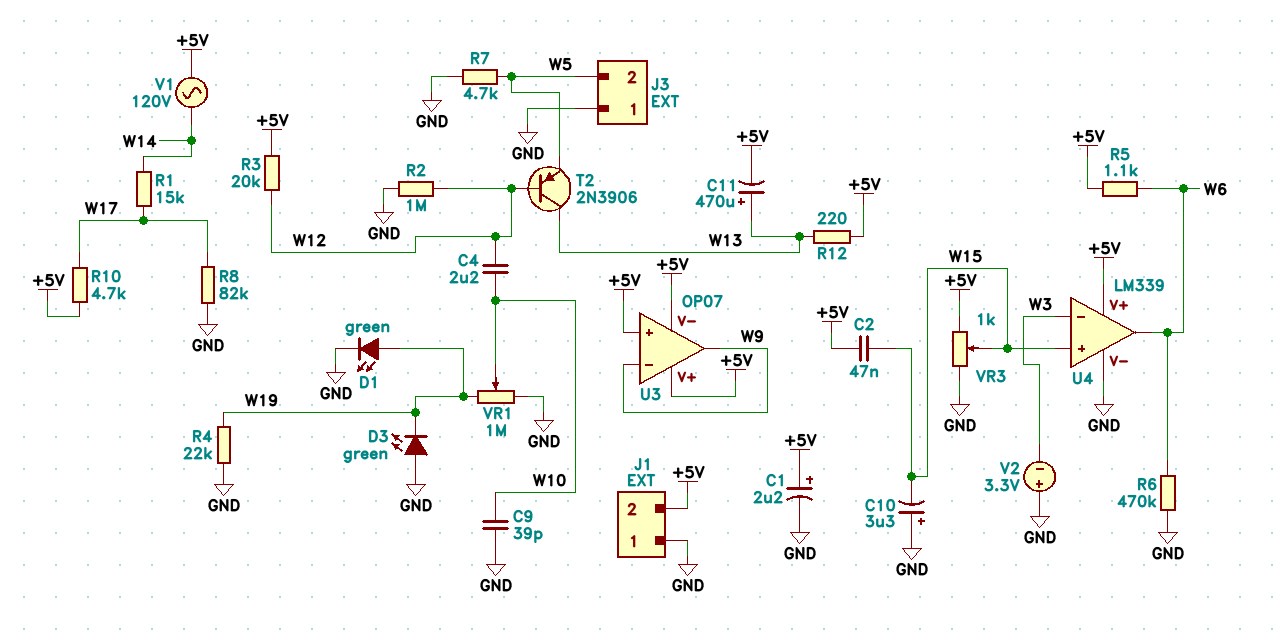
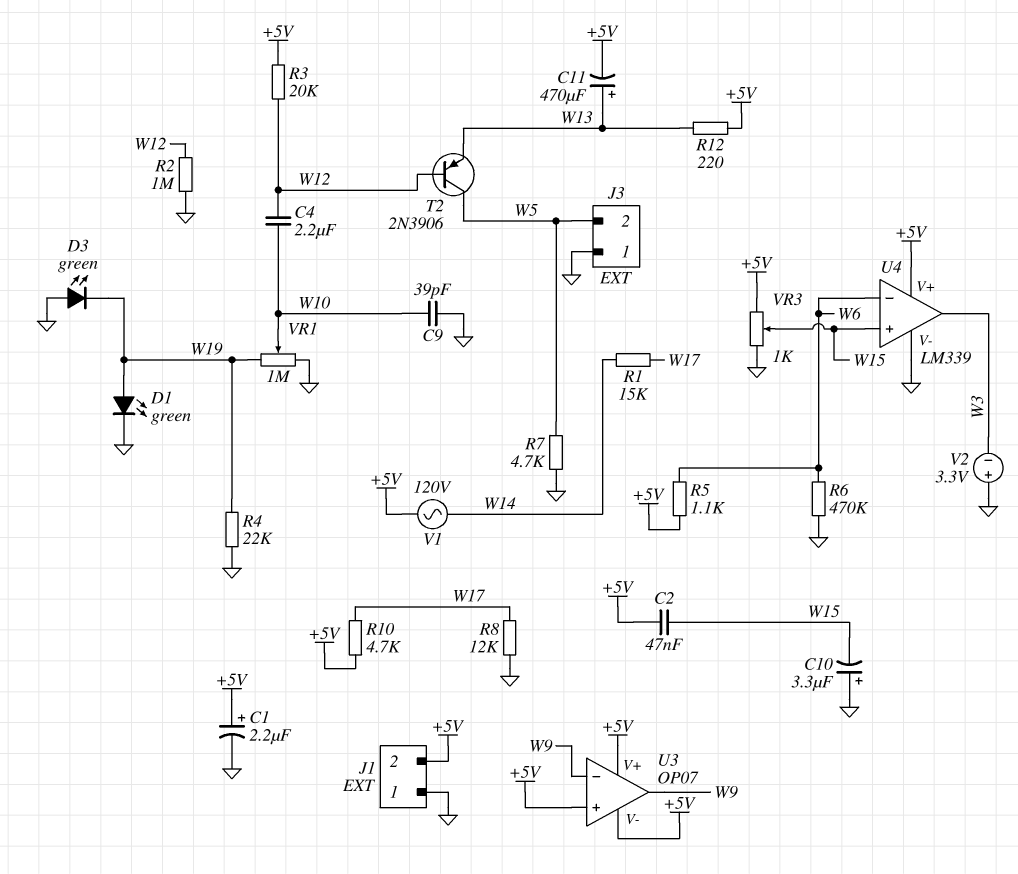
R8: 82k (GND, W17) -> 12k (GND, W17)
T2: PNP 2N3906 (B W12, C W13, E W5) -> PNP 2N3906 (B W12, C W5, E W13)
U4 pin in-: W3 -> W6
U4 pin out: W6 -> W3

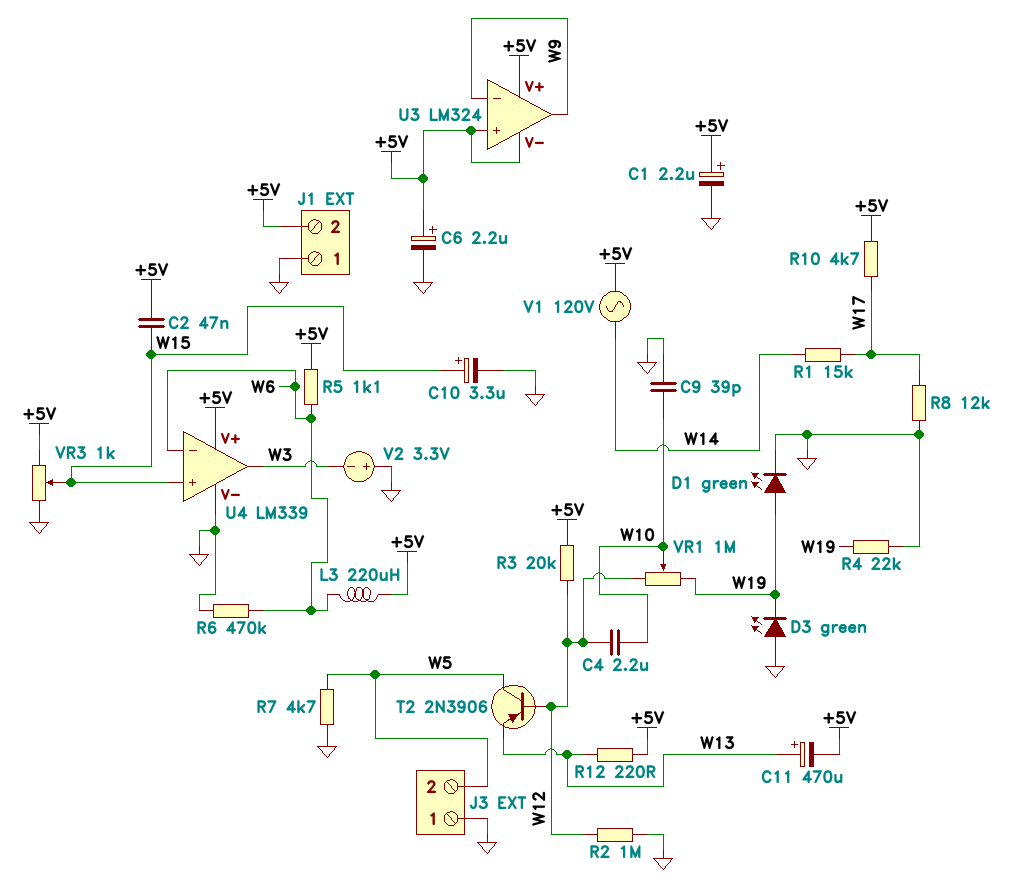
C6: none -> 2.2uF (plus +5V, minus GND)
C10: 3.3uF (plus GND, minus W15) -> 3.3uF (plus W15, minus GND)
L3: none -> 220uH (+5V, W6)
U3: OP07 -> LM324
VR1: 1M (GND, W19, wiper W10) -> 1M (W12, W19, wiper W10)

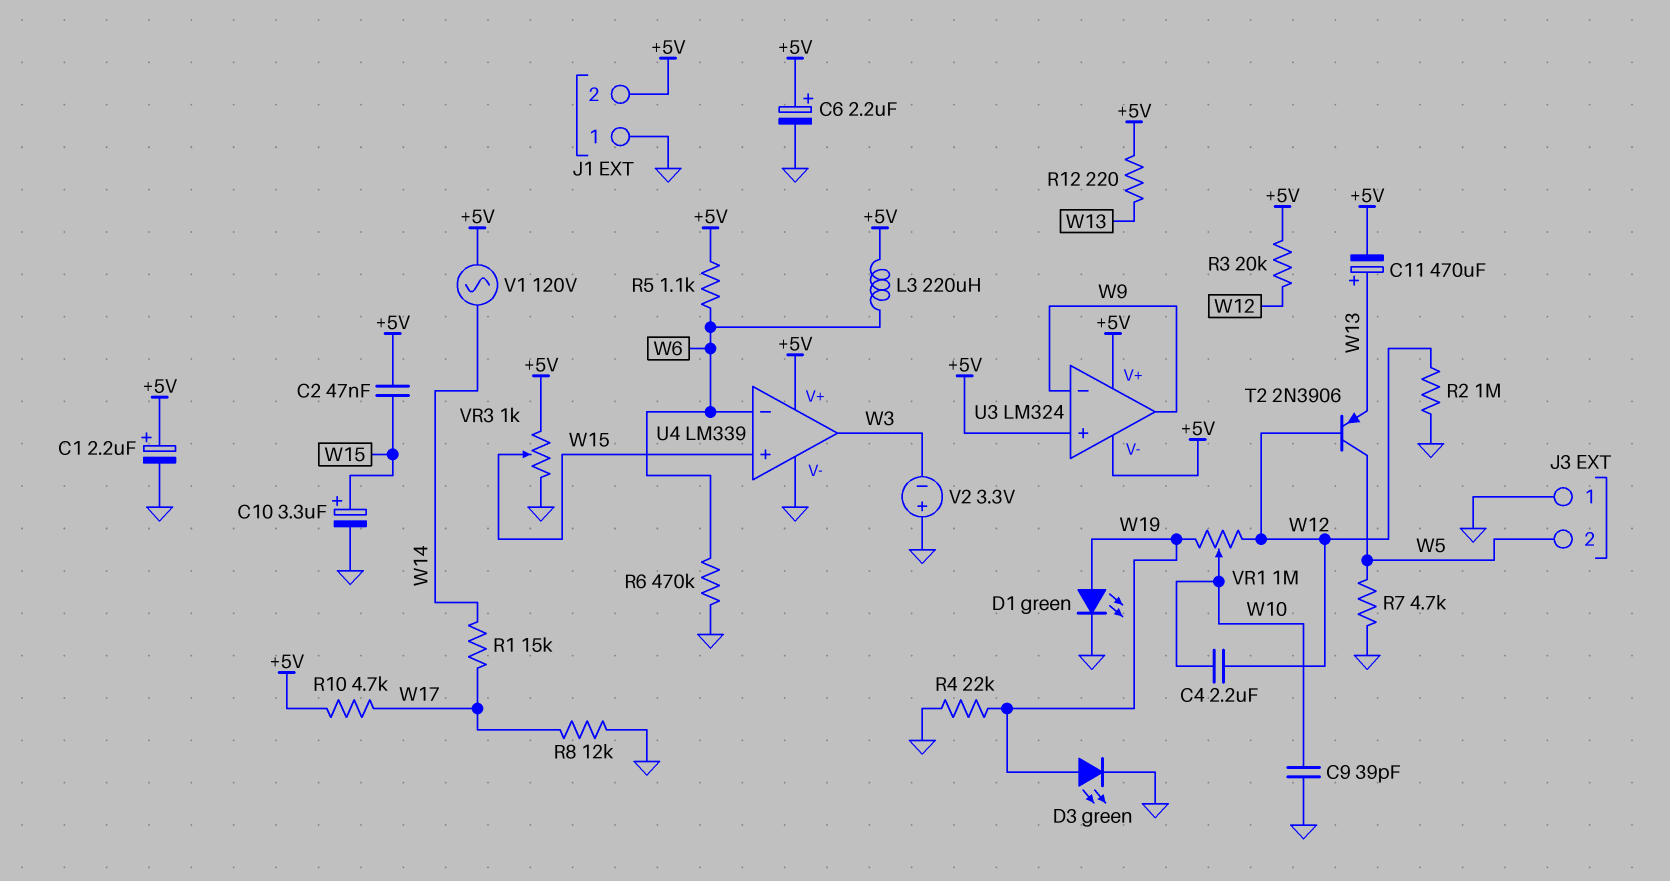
D3: LED green (A GND, K W19) -> LED green (A W19, K GND)

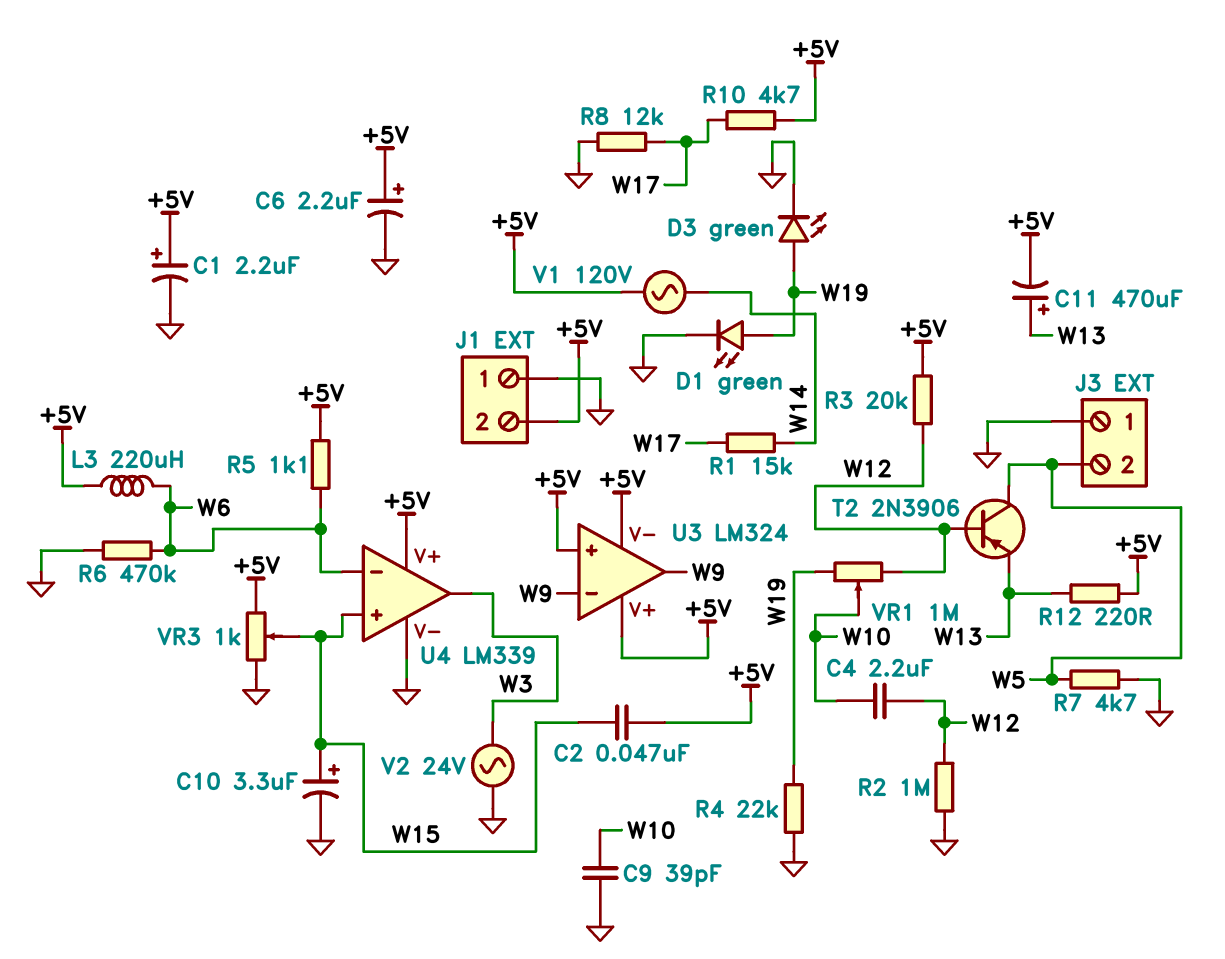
V2: 3.3V (plus GND, minus W3) -> AC 24V (GND, W3)

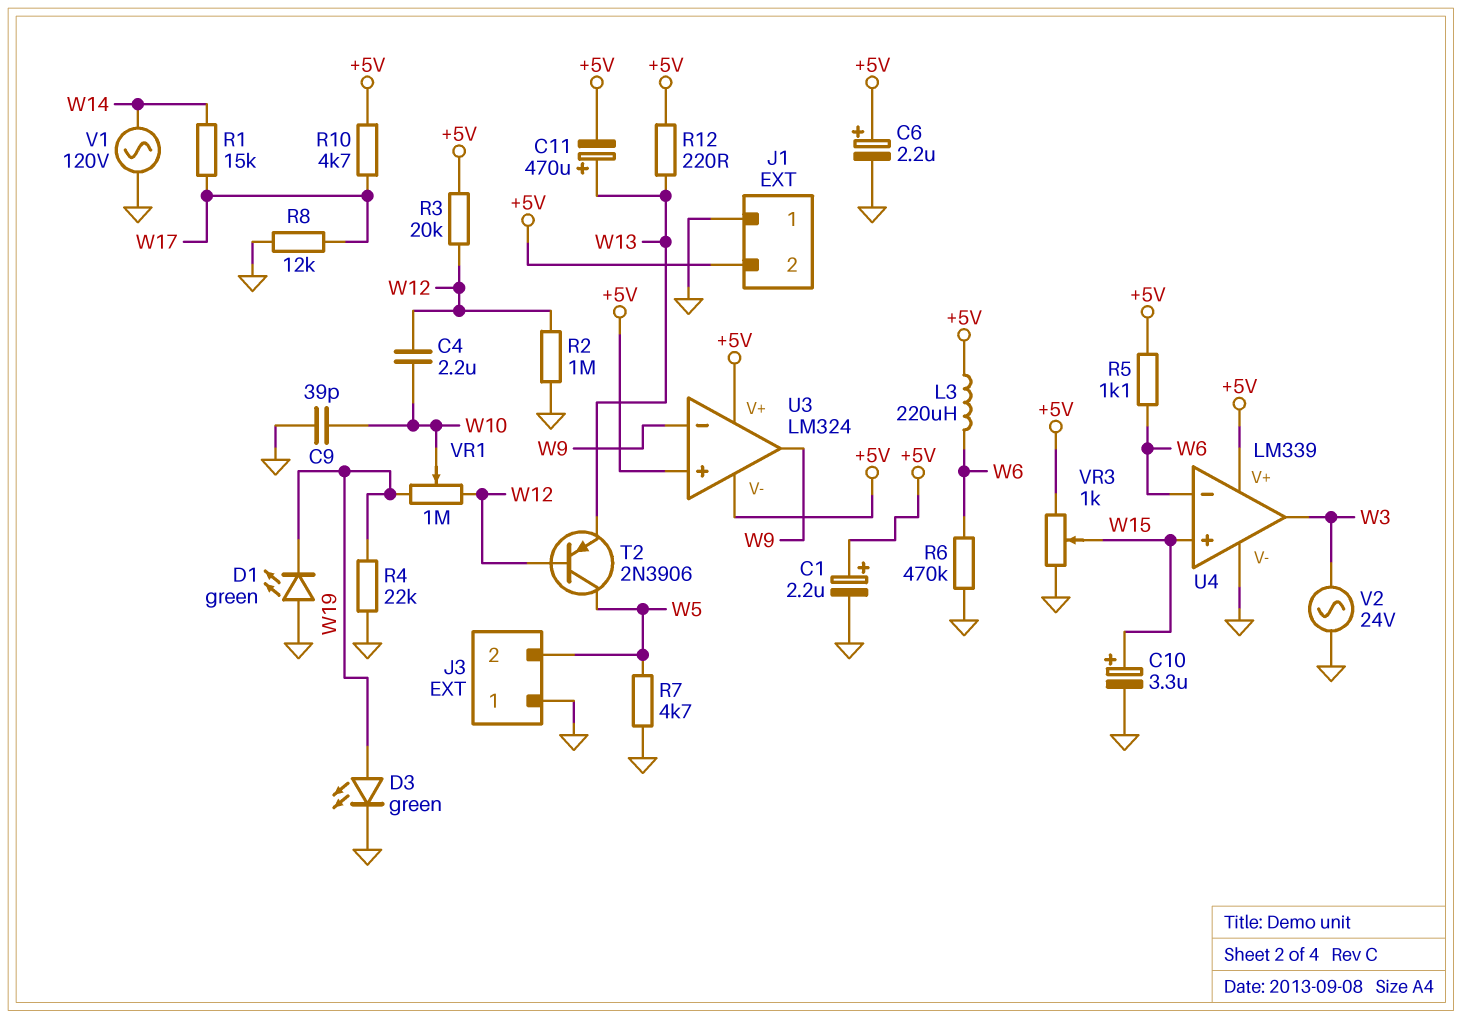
C2: 47nF (+5V, W15) -> none
D1: LED green (A W19, K GND) -> LED green (A GND, K W19)
V1: AC 120V (+5V, W14) -> AC 120V (GND, W14)

